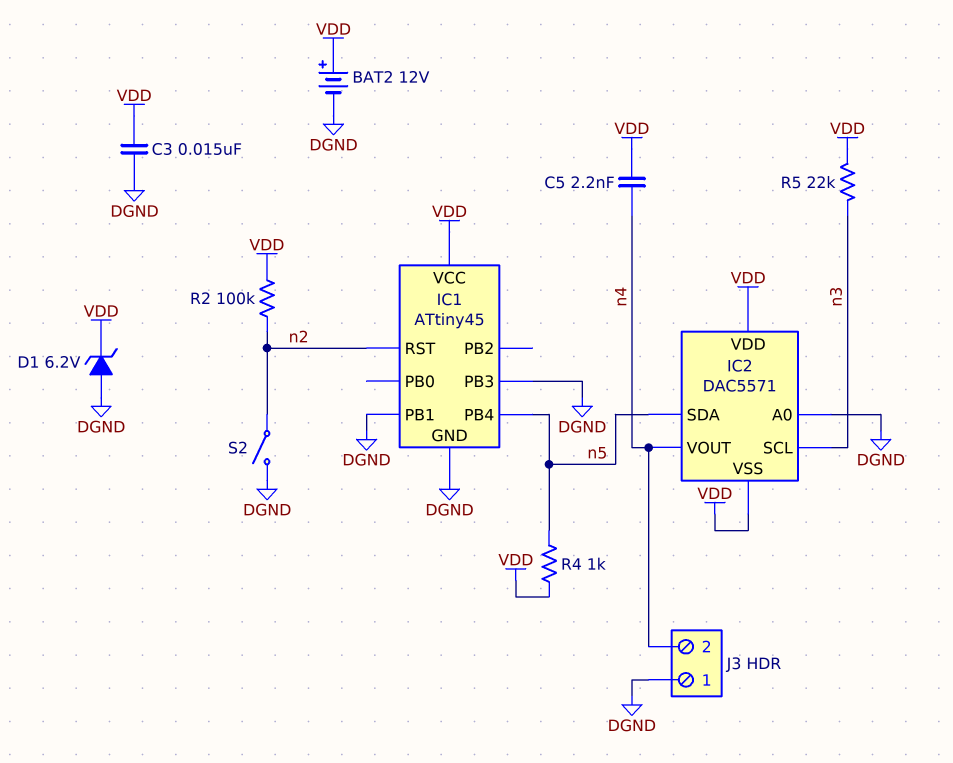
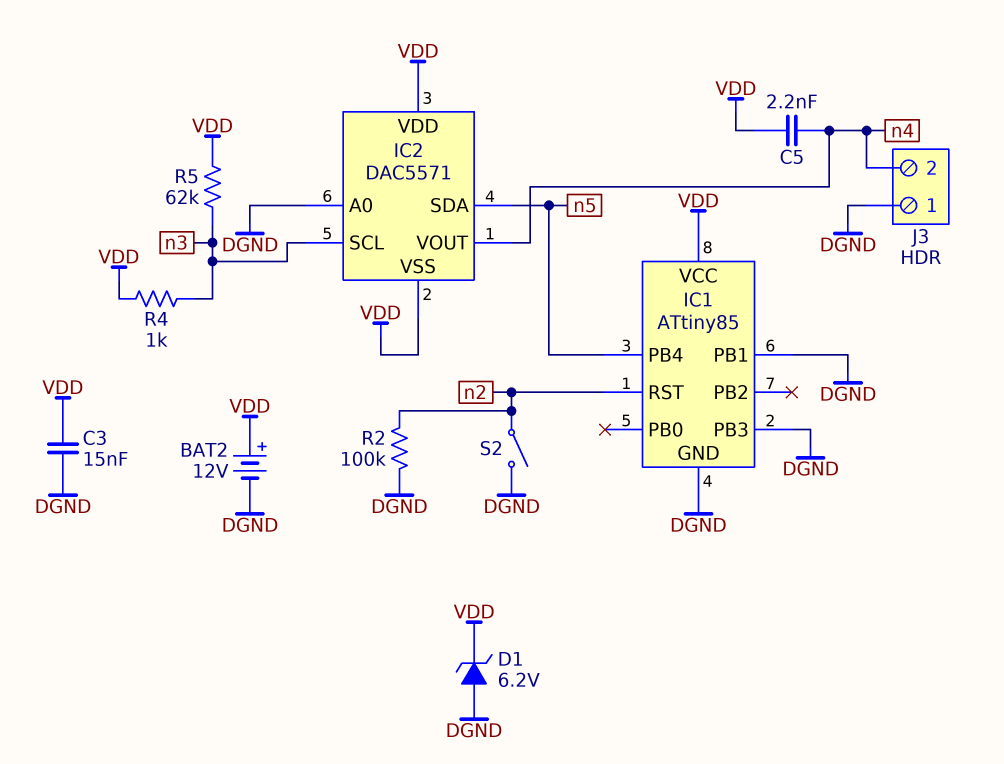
IC1: ATtiny45 -> ATtiny85
R2: 100k (VDD, n2) -> 100k (DGND, n2)
R4: 1k (VDD, n5) -> 1k (VDD, n3)
R5: 22k (VDD, n3) -> 62k (VDD, n3)

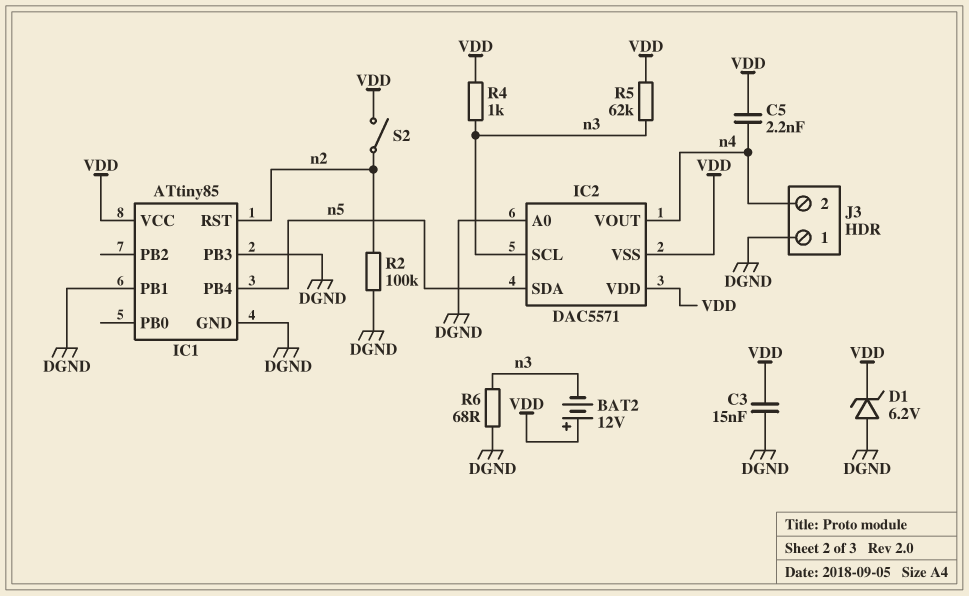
BAT2: 12V (plus VDD, minus DGND) -> 12V (plus VDD, minus n3)
R6: none -> 68 (DGND, n3)
S2: switch (DGND, n2) -> switch (VDD, n2)

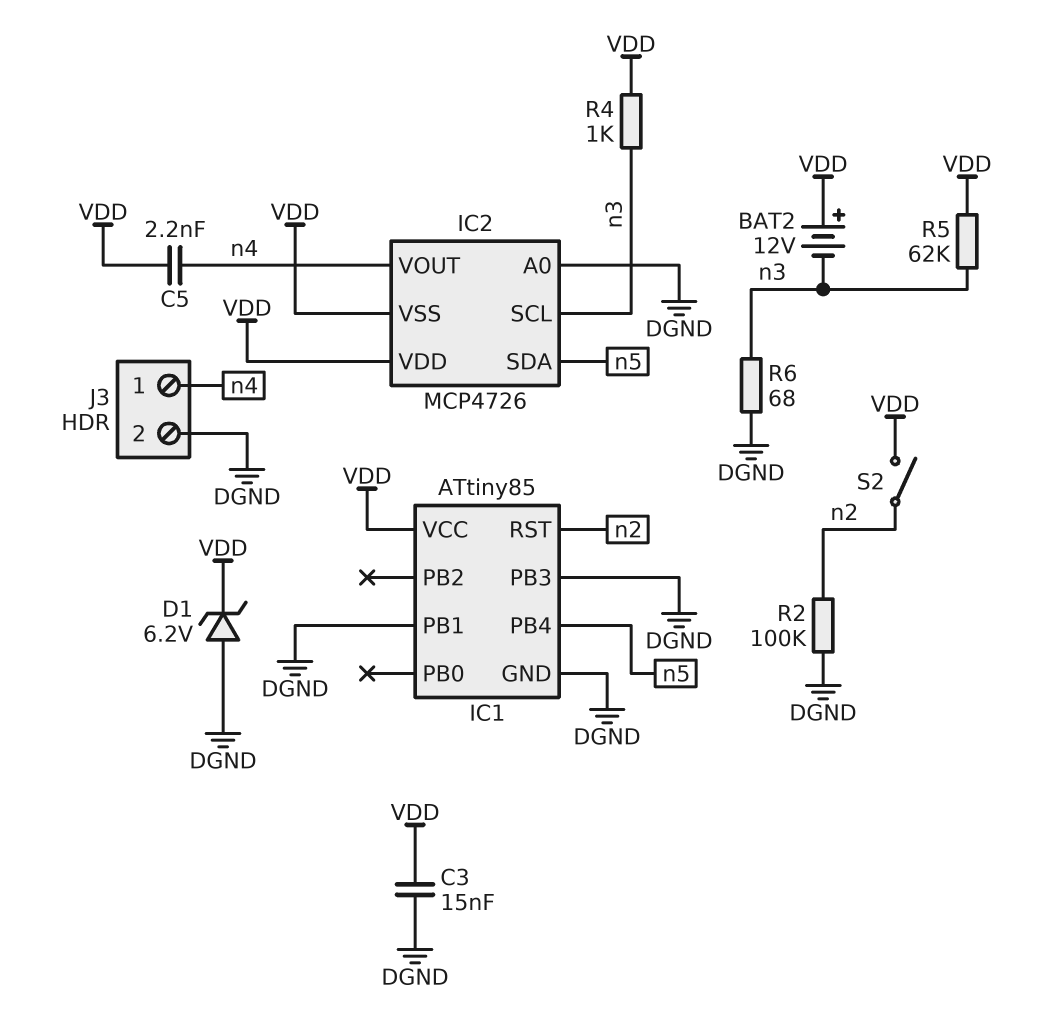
IC2: DAC5571 -> MCP4726
J3 pin 1: DGND -> n4
J3 pin 2: n4 -> DGND

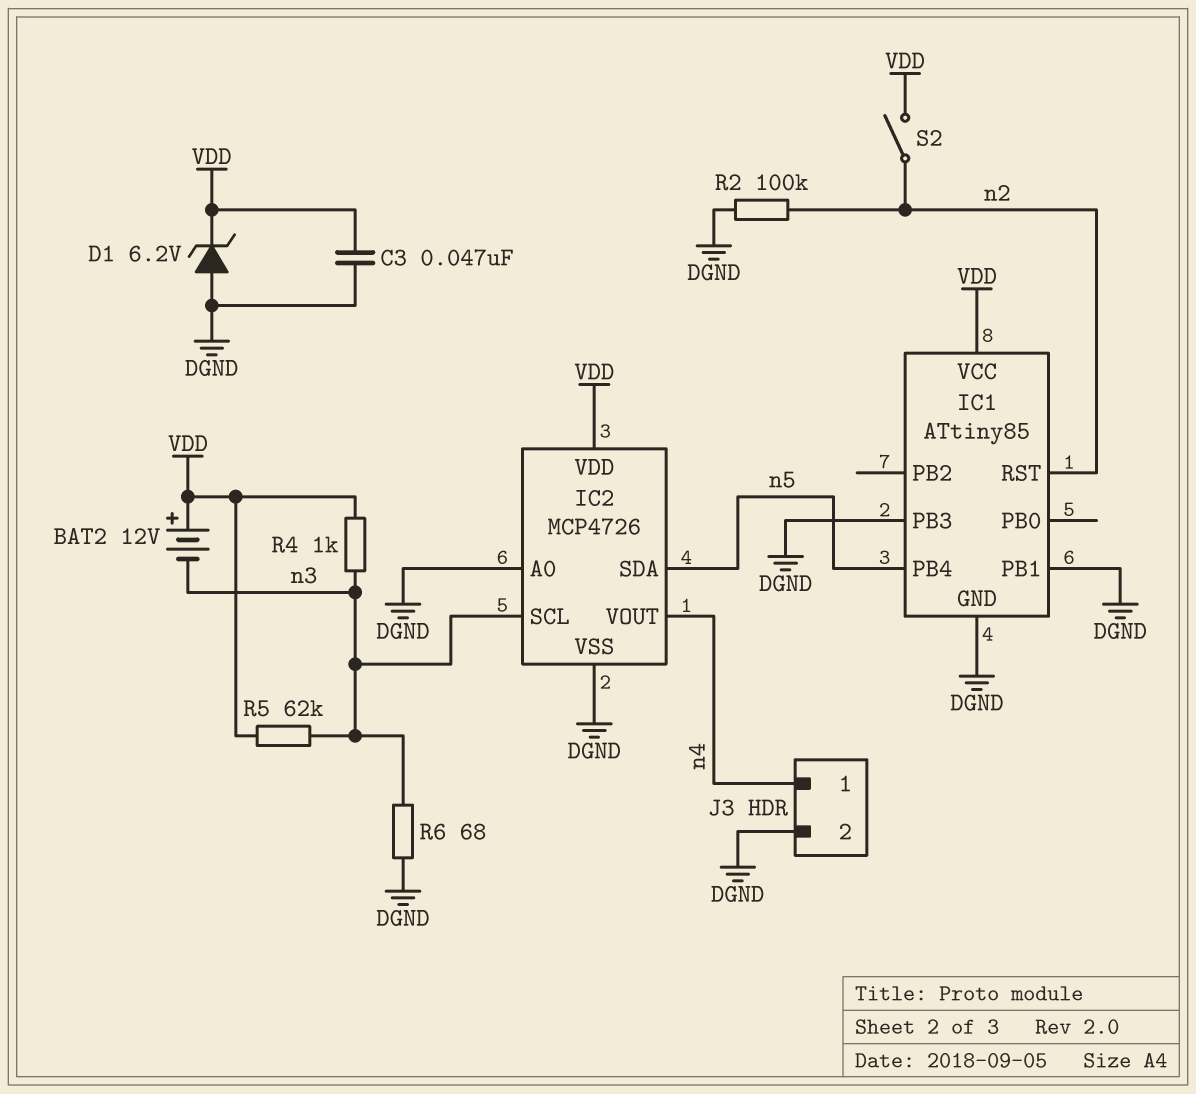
C3: 15nF (DGND, VDD) -> 47nF (DGND, VDD)
C5: 2.2nF (VDD, n4) -> none
IC2 pin VSS: VDD -> DGND

